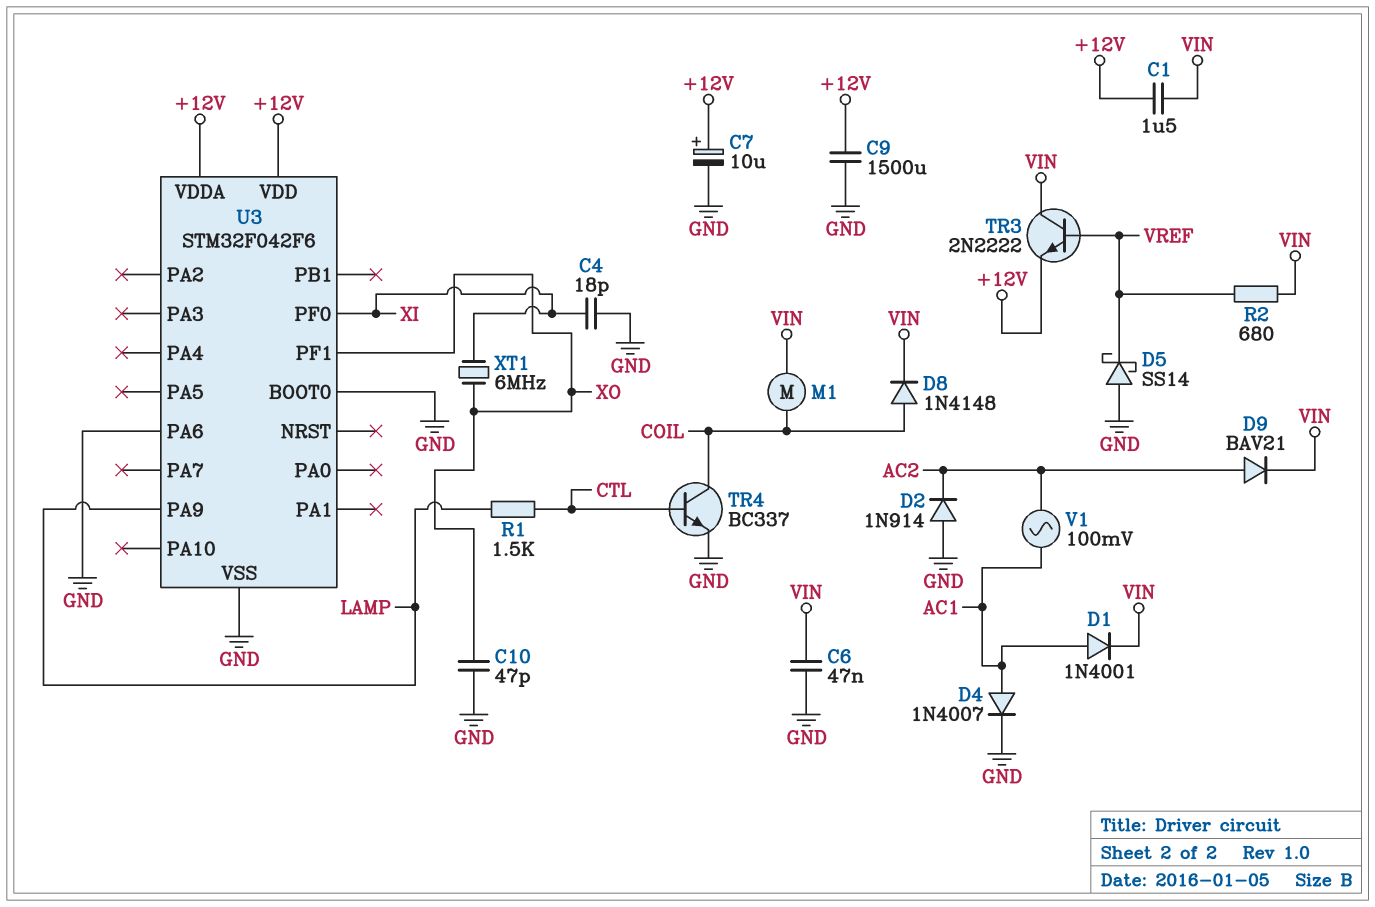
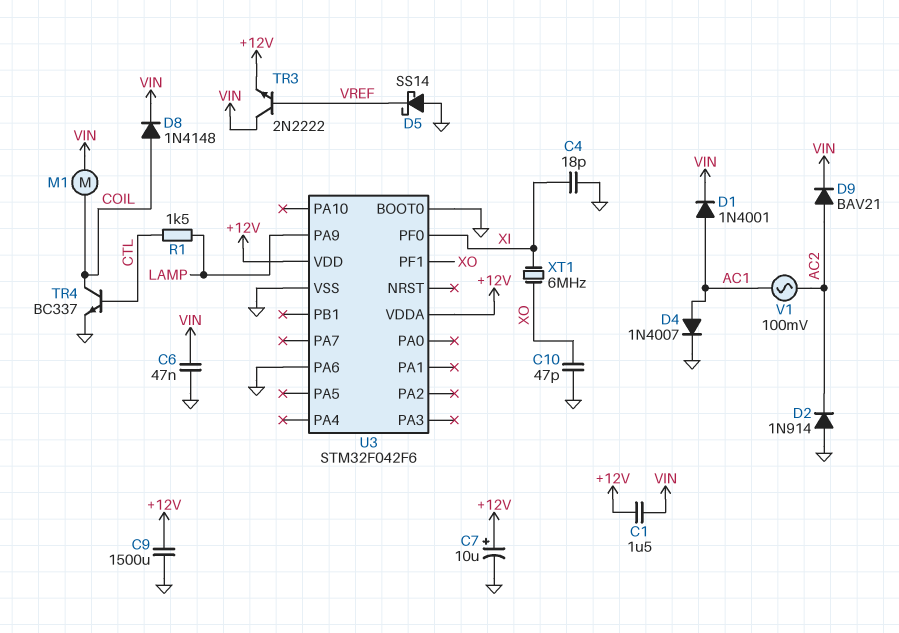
R2: 680 (VIN, VREF) -> none

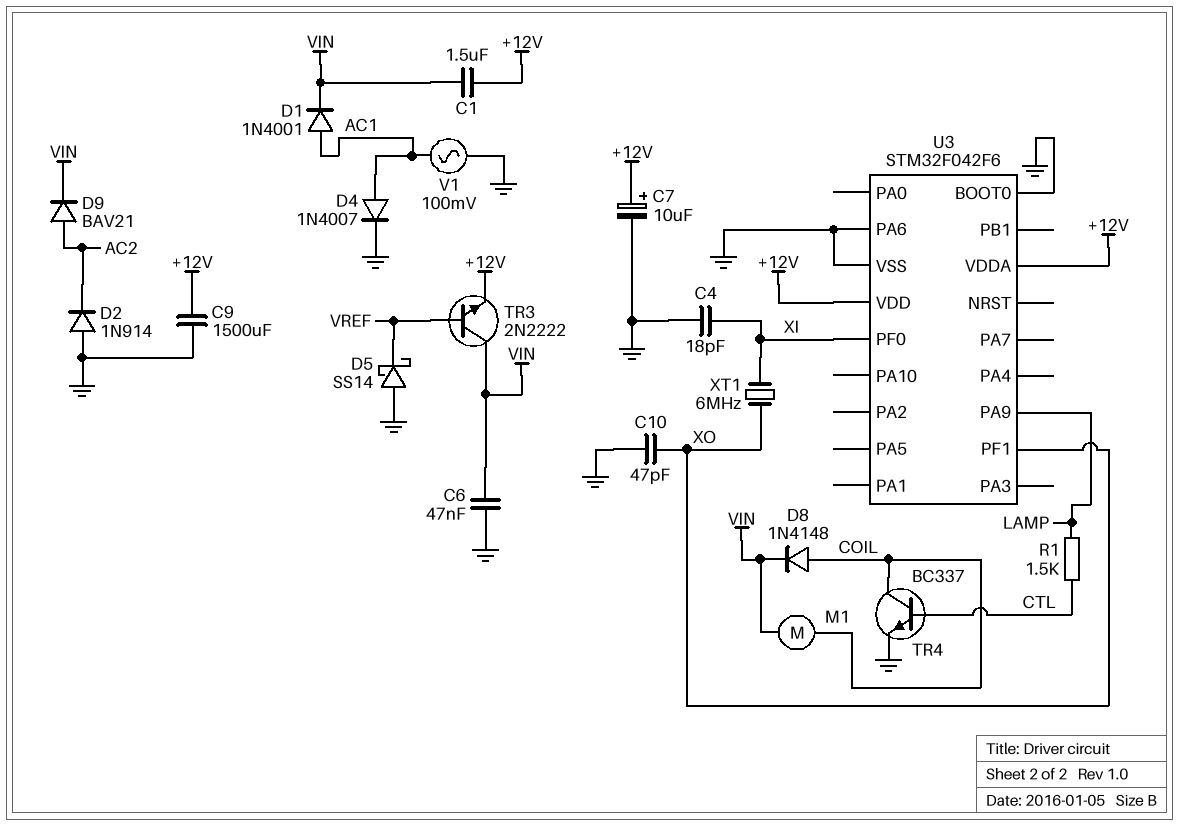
V1: AC 100mV (AC1, AC2) -> AC 100mV (AC1, GND)

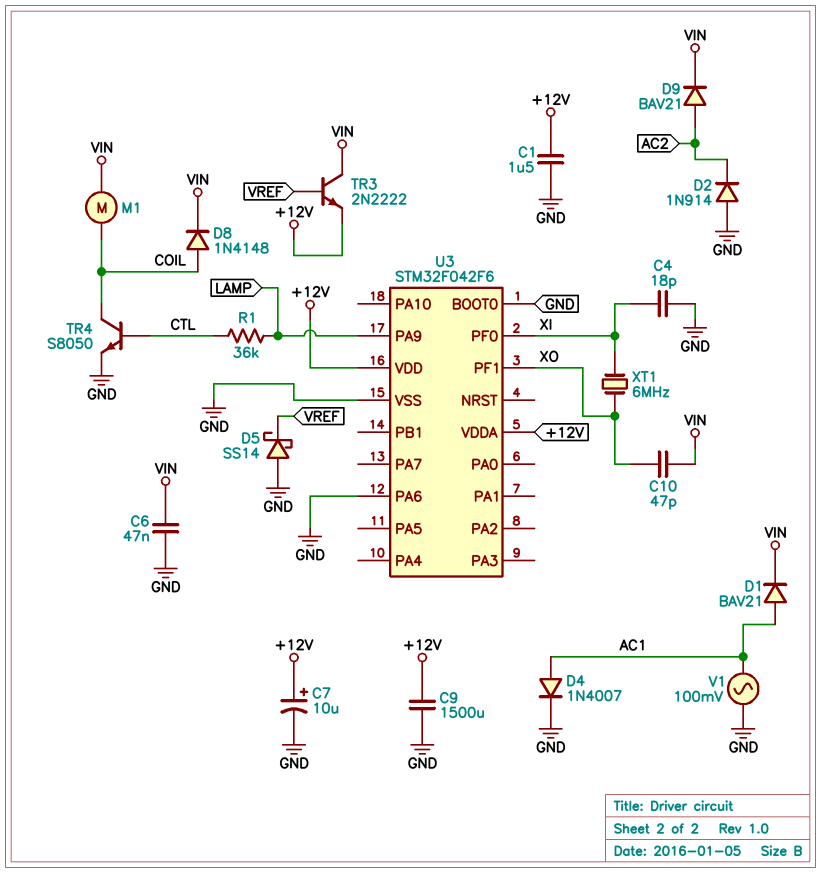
C1: 1.5uF (+12V, VIN) -> 1.5uF (+12V, GND)
C10: 47pF (GND, XO) -> 47pF (VIN, XO)
D1: diode 1N4001 (A AC1, K VIN) -> diode BAV21 (A AC1, K VIN)
R1: 1.5k (CTL, LAMP) -> 36k (CTL, LAMP)
TR4: NPN BC337 (B CTL, C COIL, E GND) -> NPN S8050 (B CTL, C COIL, E GND)

